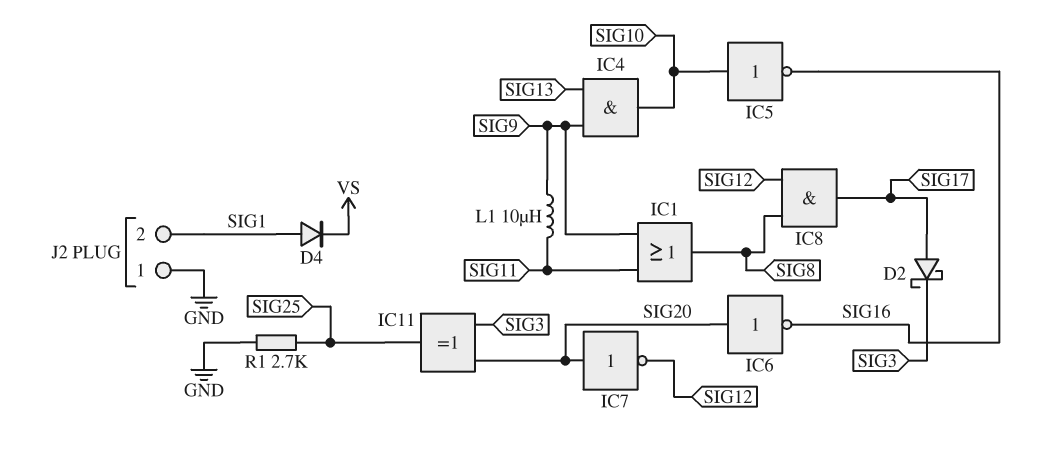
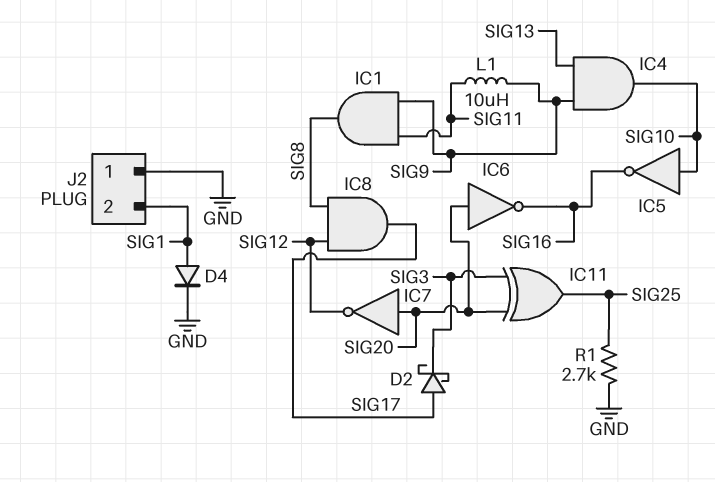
D4: diode (A SIG1, K VS) -> diode (A SIG1, K GND)
IC1: OR (in SIG9, in SIG11, out SIG8) -> AND (in SIG9, in SIG11, out SIG8)

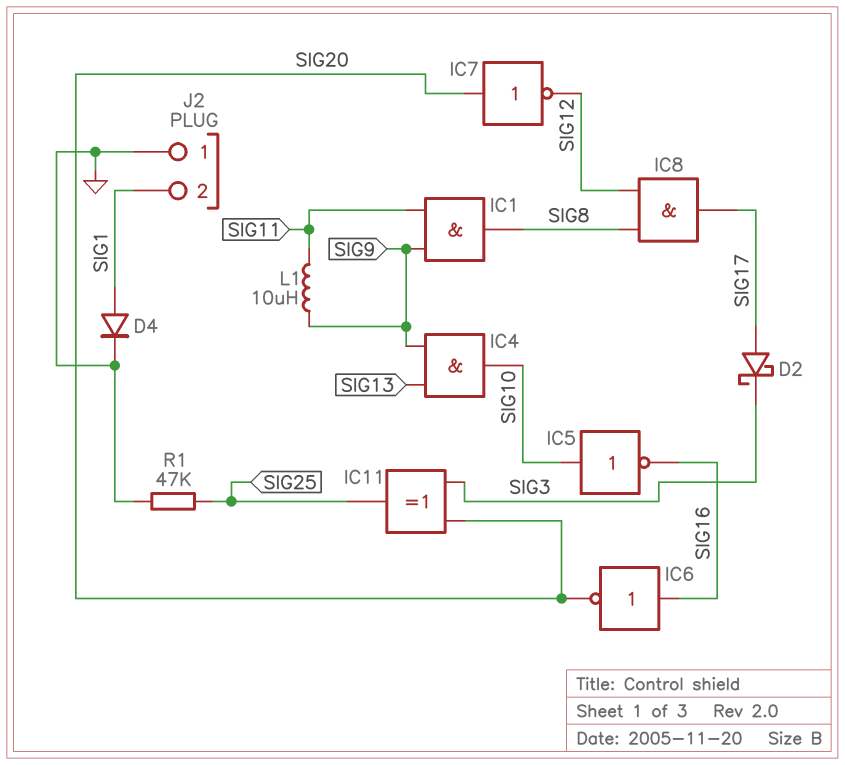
IC6: NOT (in SIG20, out SIG16) -> NOT (in SIG16, out SIG20)
R1: 2.7k (GND, SIG25) -> 47k (GND, SIG25)

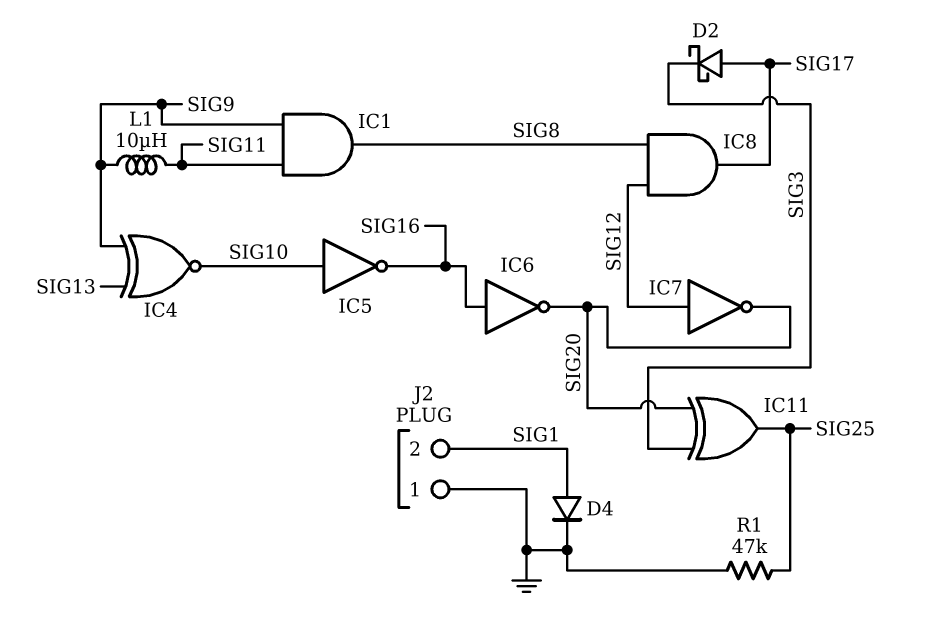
IC4: AND (in SIG9, in SIG13, out SIG10) -> XNOR (in SIG9, in SIG13, out SIG10)
IC7: NOT (in SIG20, out SIG12) -> NOT (in SIG12, out SIG20)

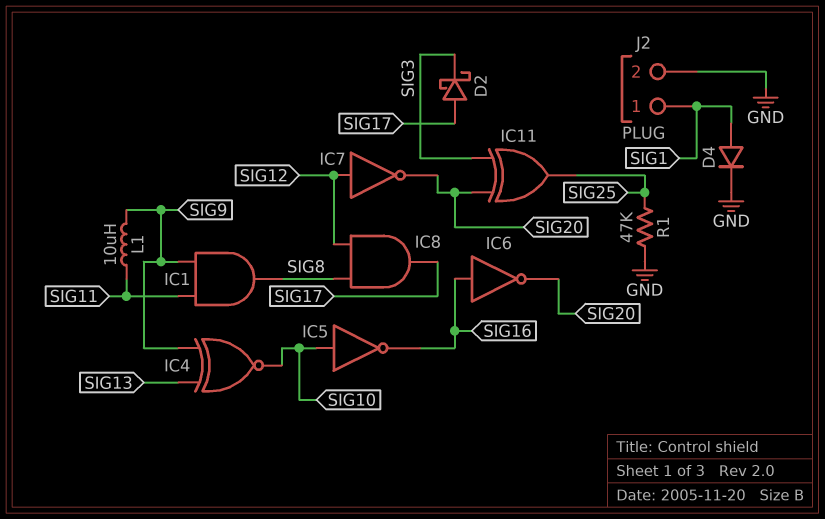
J2 pin 1: GND -> SIG1
J2 pin 2: SIG1 -> GND

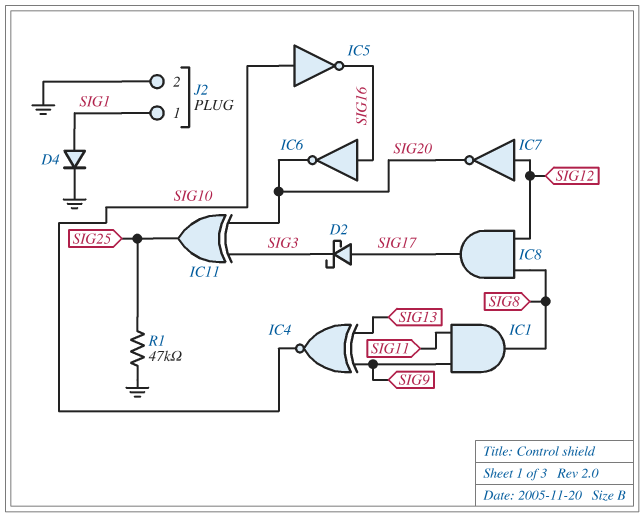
L1: 10uH (SIG9, SIG11) -> none

